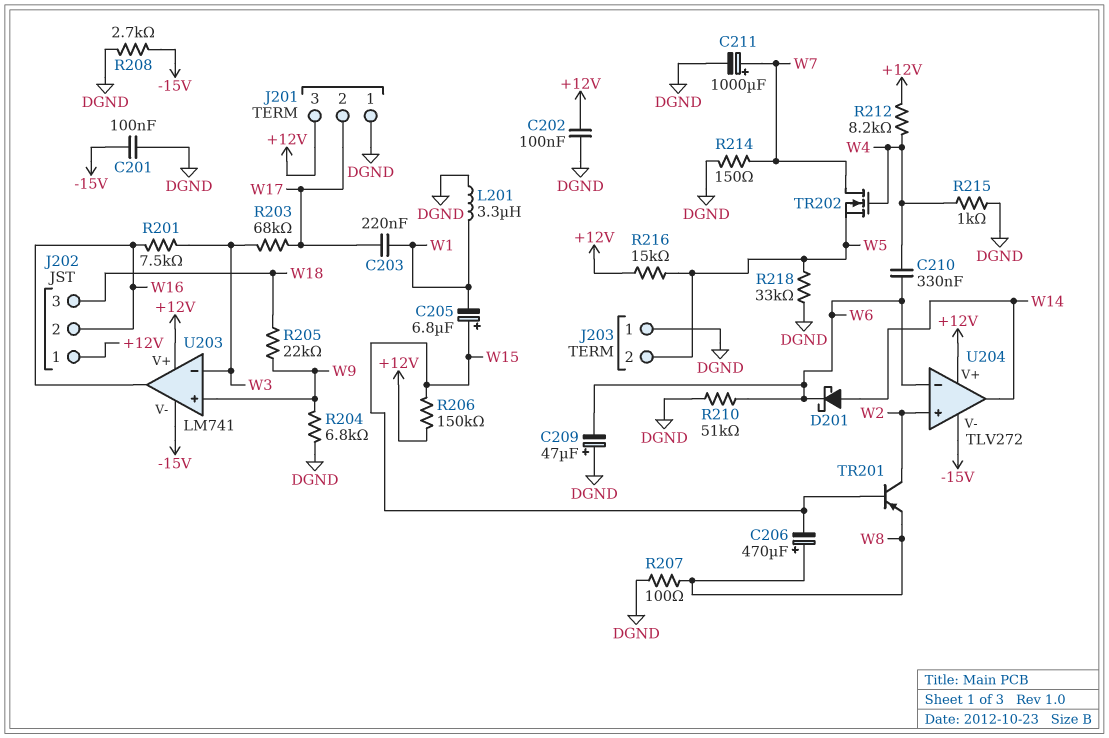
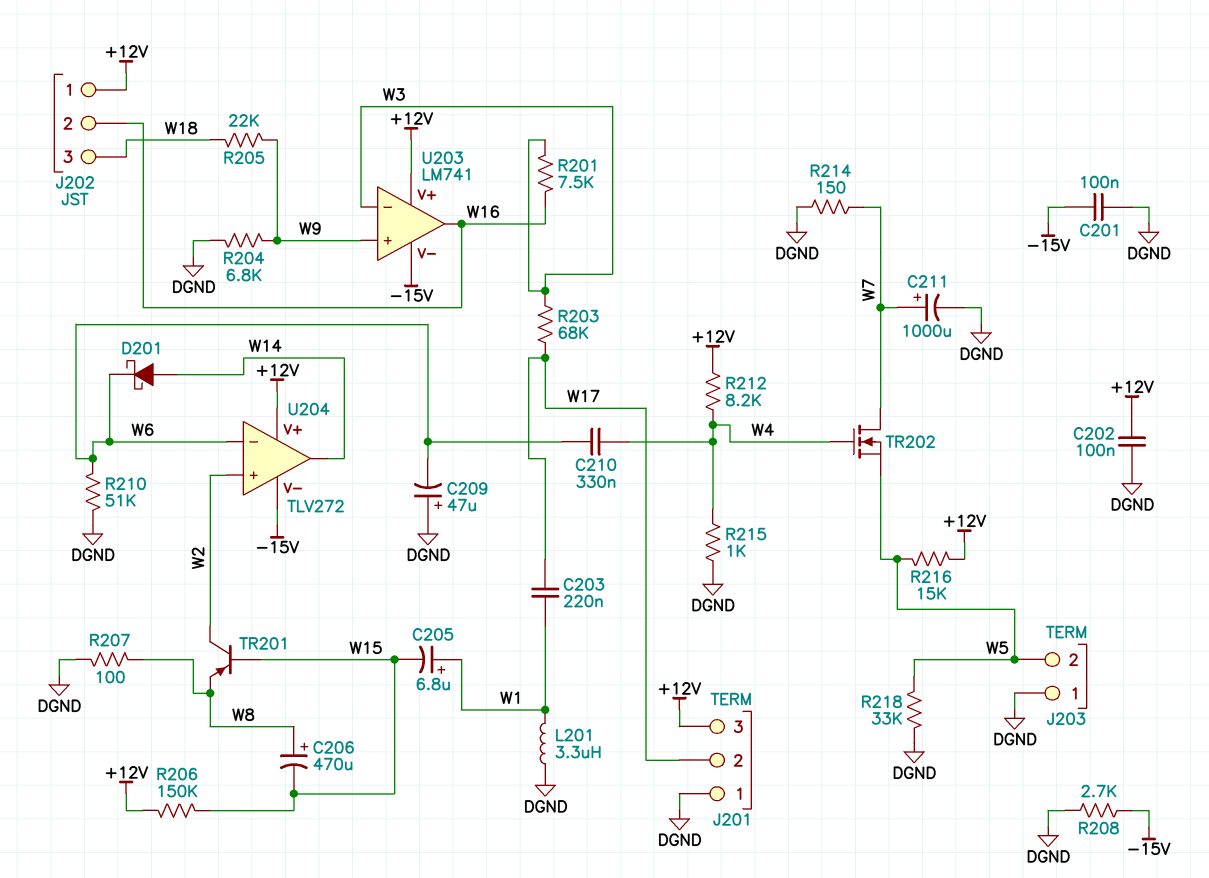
C205: 6.8uF (plus W15, minus W1) -> 6.8uF (plus W1, minus W15)

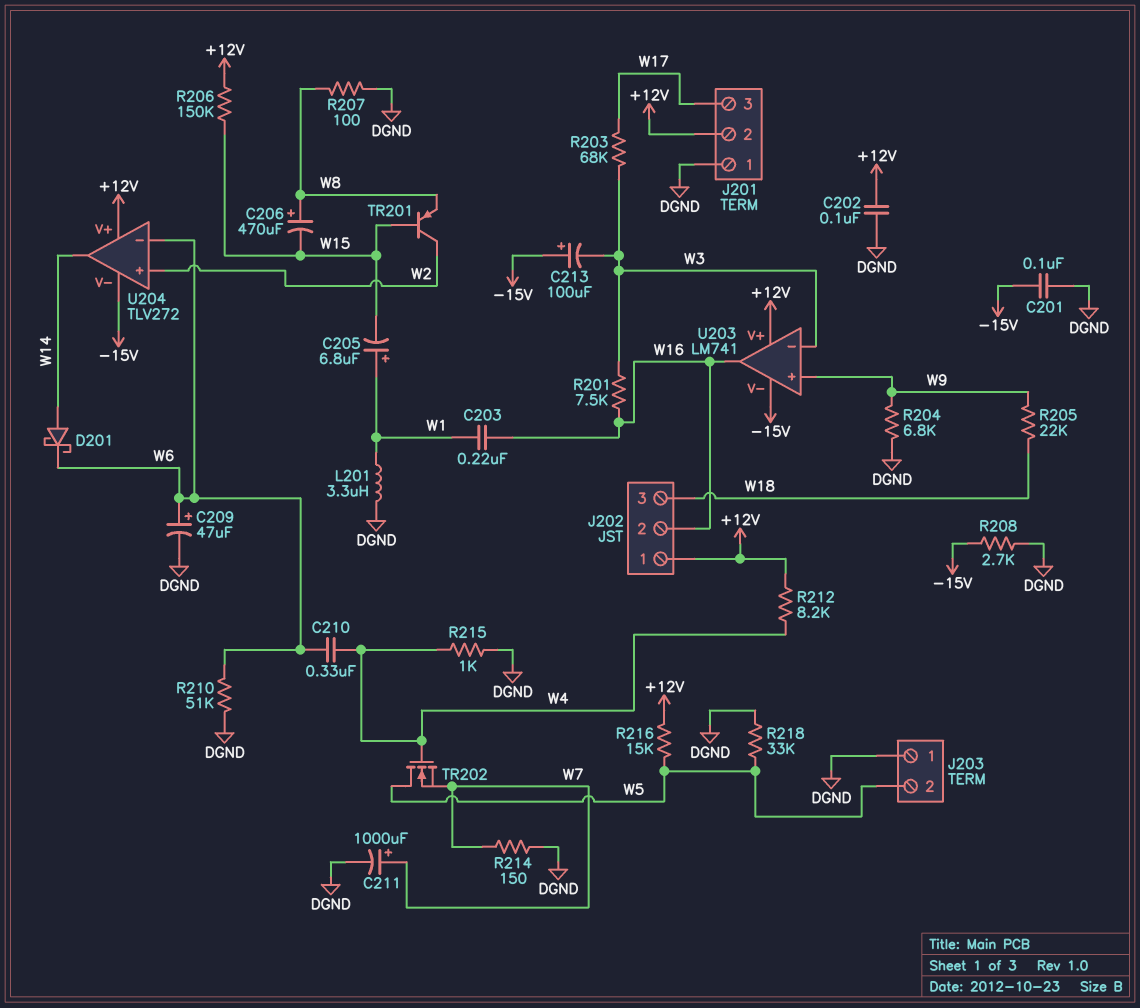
C203: 220nF (W1, W17) -> 220nF (W1, W16)
C209: 47uF (plus DGND, minus W6) -> 47uF (plus W6, minus DGND)
C213: none -> 100uF (plus -15V, minus W3)
J201 pin 2: W17 -> +12V
J201 pin 3: +12V -> W17
TR202: NMOS (G W4, D W7, S W5) -> NMOS (G W4, D W5, S W7)

